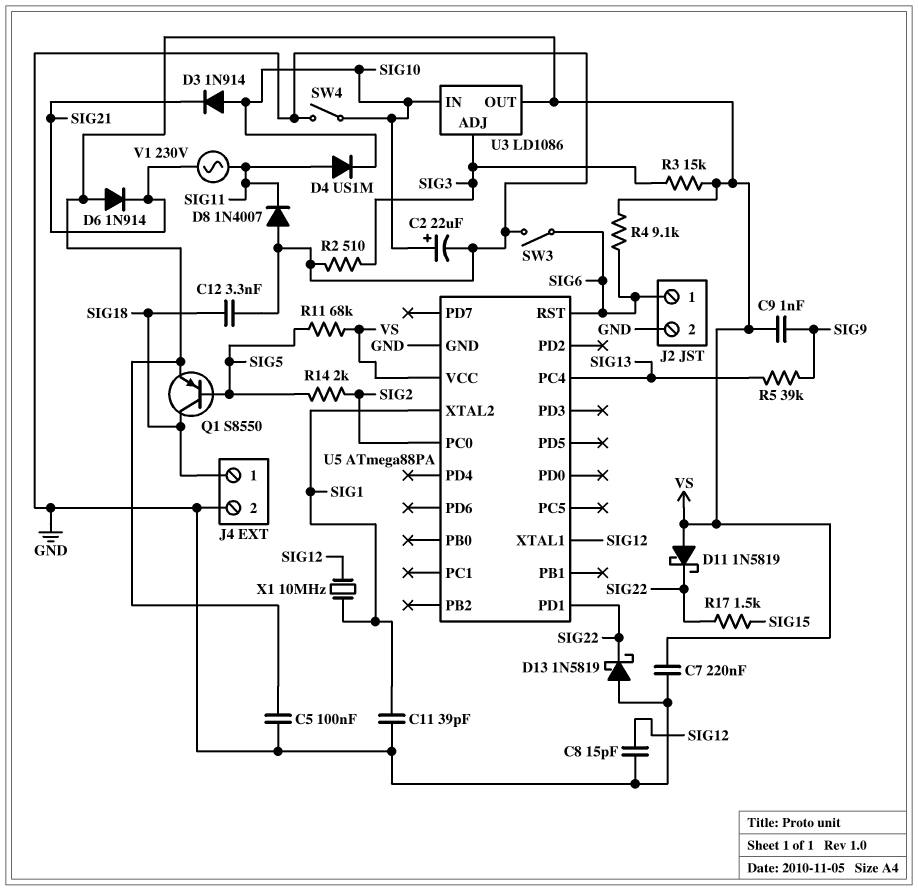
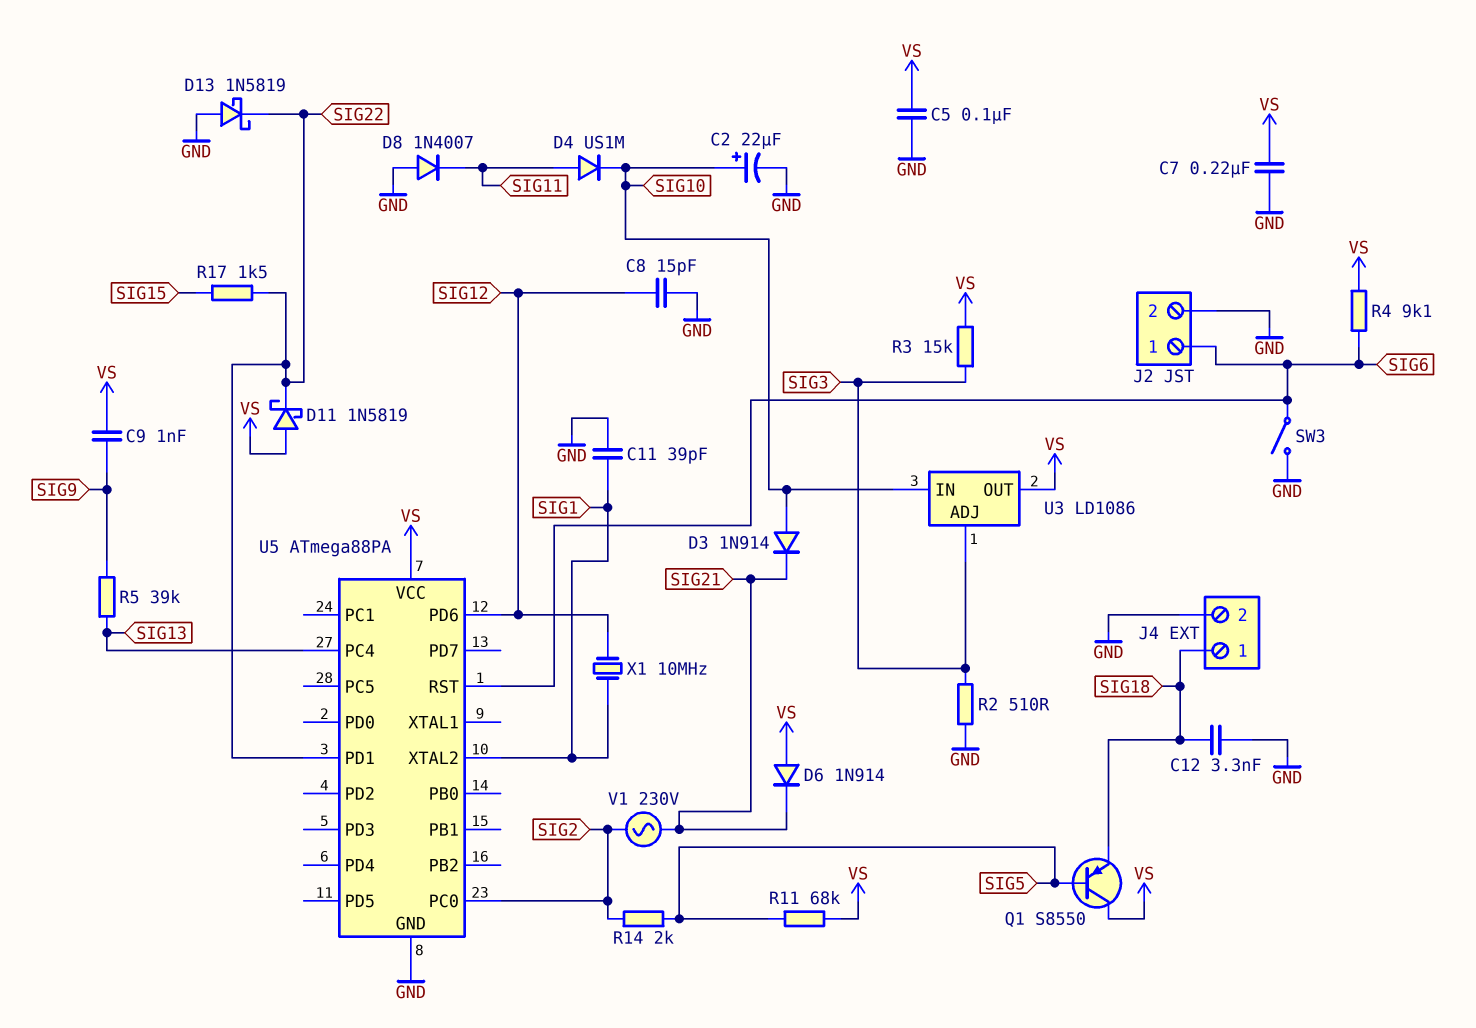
Q1: PNP S8550 (B SIG5, C SIG18, E VS) -> PNP S8550 (B SIG5, C VS, E SIG18)
SW4: switch (GND, SIG10) -> none
U5 pin PD6: none -> SIG12
U5 pin XTAL1: SIG12 -> none
V1: AC 230V (SIG11, SIG21) -> AC 230V (SIG2, SIG21)

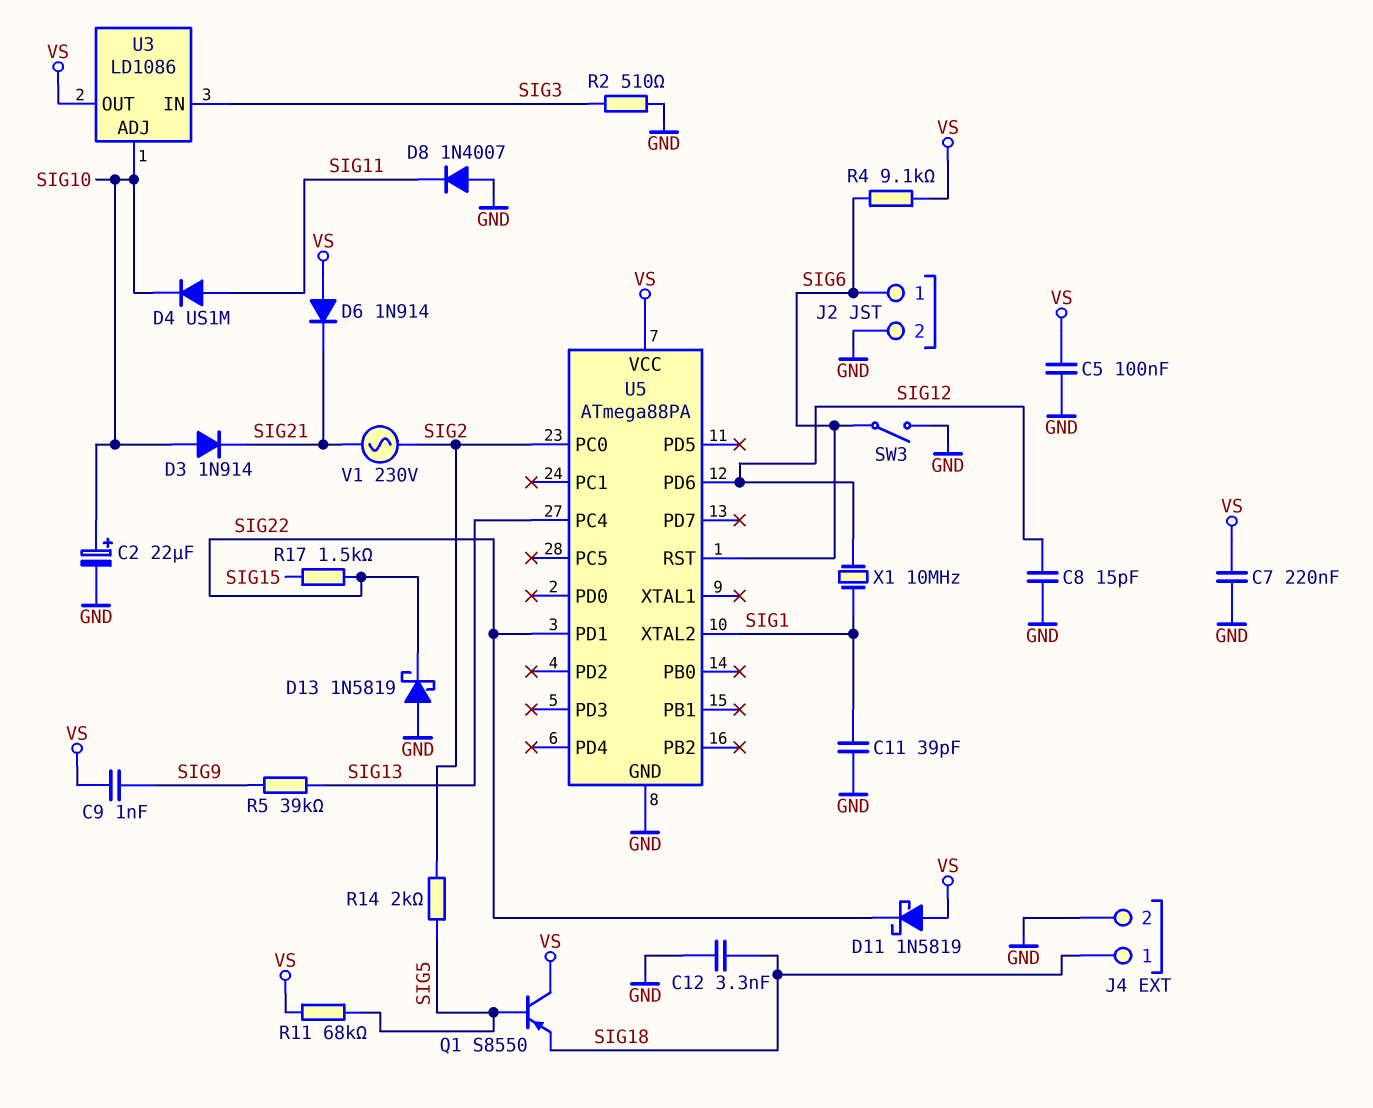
R3: 15k (SIG3, VS) -> none
U3 pin ADJ: SIG3 -> SIG10
U3 pin IN: SIG10 -> SIG3

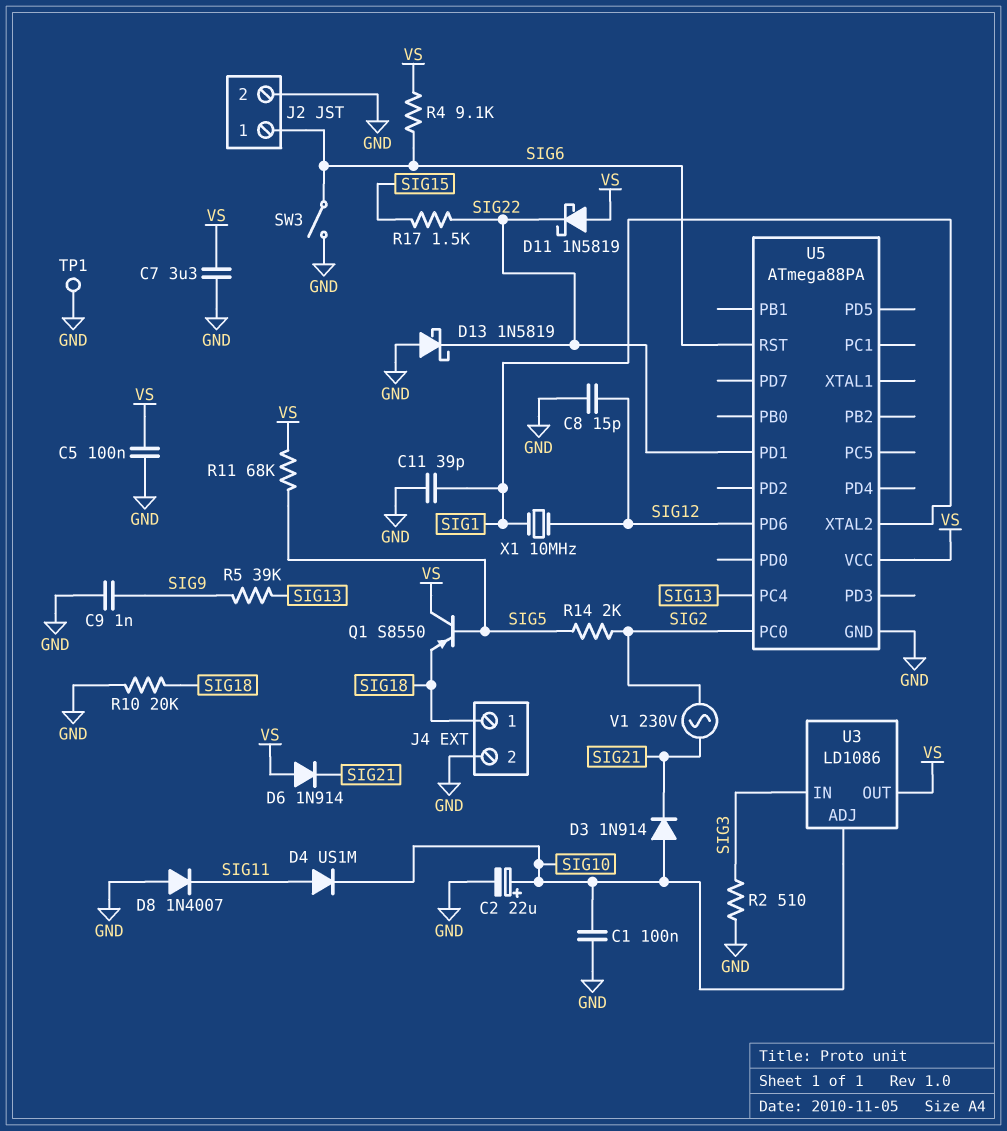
C1: none -> 100nF (GND, SIG10)
C7: 220nF (GND, VS) -> 3.3uF (GND, VS)
C9: 1nF (SIG9, VS) -> 1nF (GND, SIG9)
C12: 3.3nF (GND, SIG18) -> none
R10: none -> 20k (GND, SIG18)
TP1: none -> test point (GND)

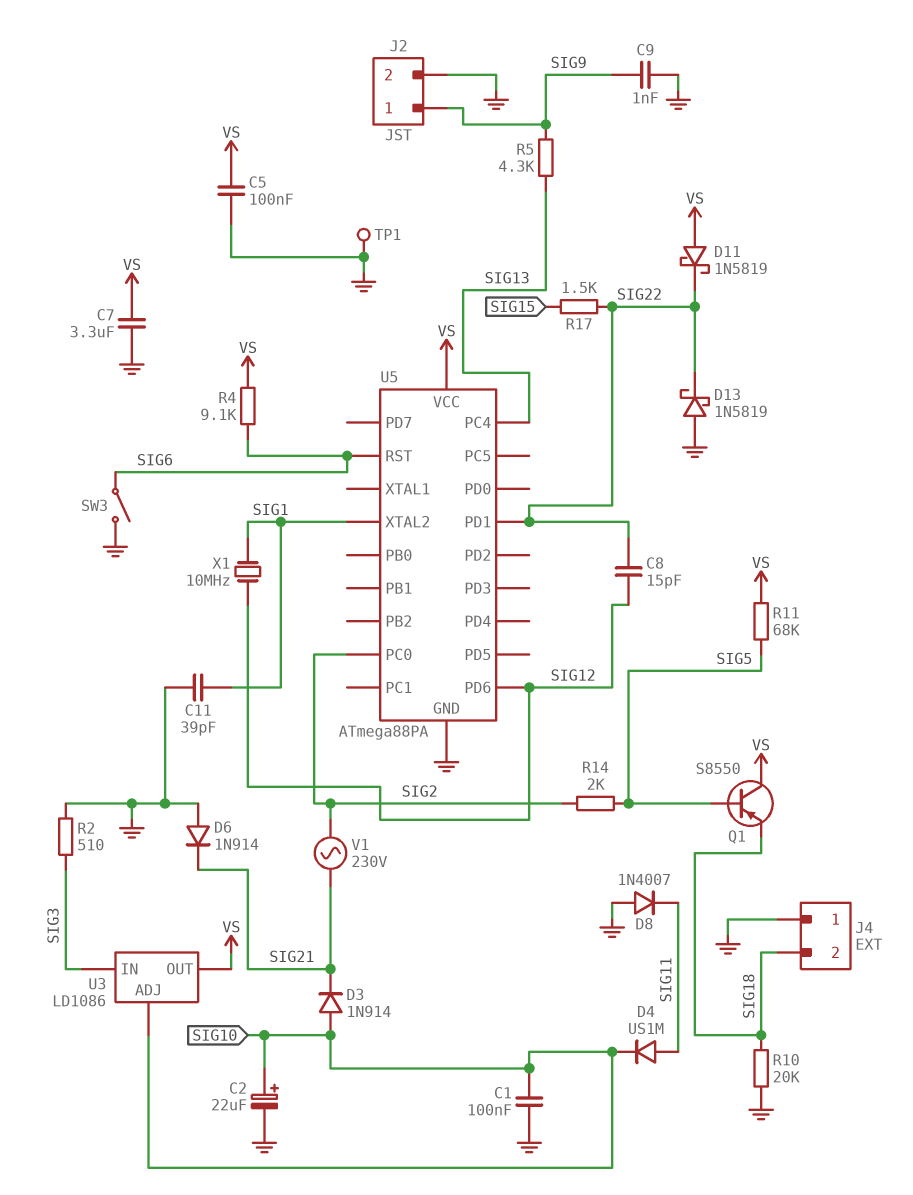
C8: 15pF (GND, SIG12) -> 15pF (SIG12, SIG22)
D6: diode 1N914 (A VS, K SIG21) -> diode 1N914 (A GND, K SIG21)
J2 pin 1: SIG6 -> SIG9
J4 pin 1: SIG18 -> GND
J4 pin 2: GND -> SIG18
R5: 39k (SIG9, SIG13) -> 4.3k (SIG9, SIG13)

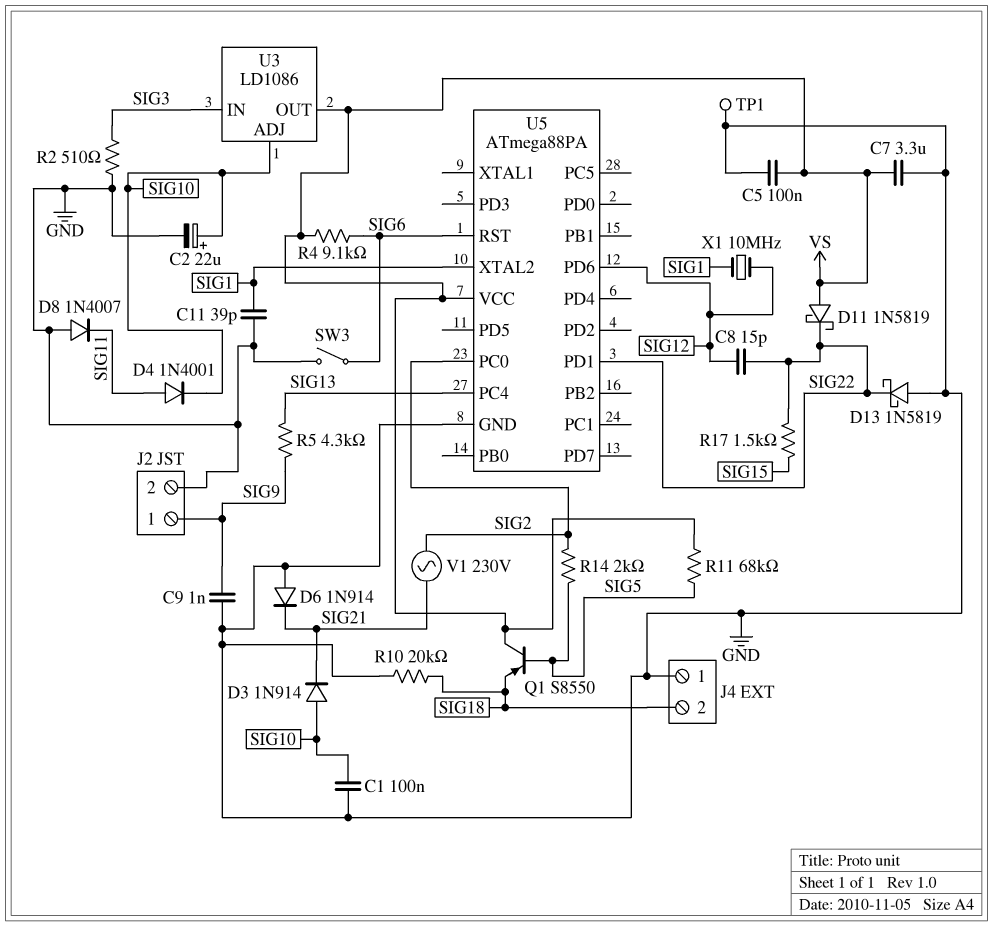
D4: diode US1M (A SIG11, K SIG10) -> diode 1N4001 (A SIG11, K SIG10)

